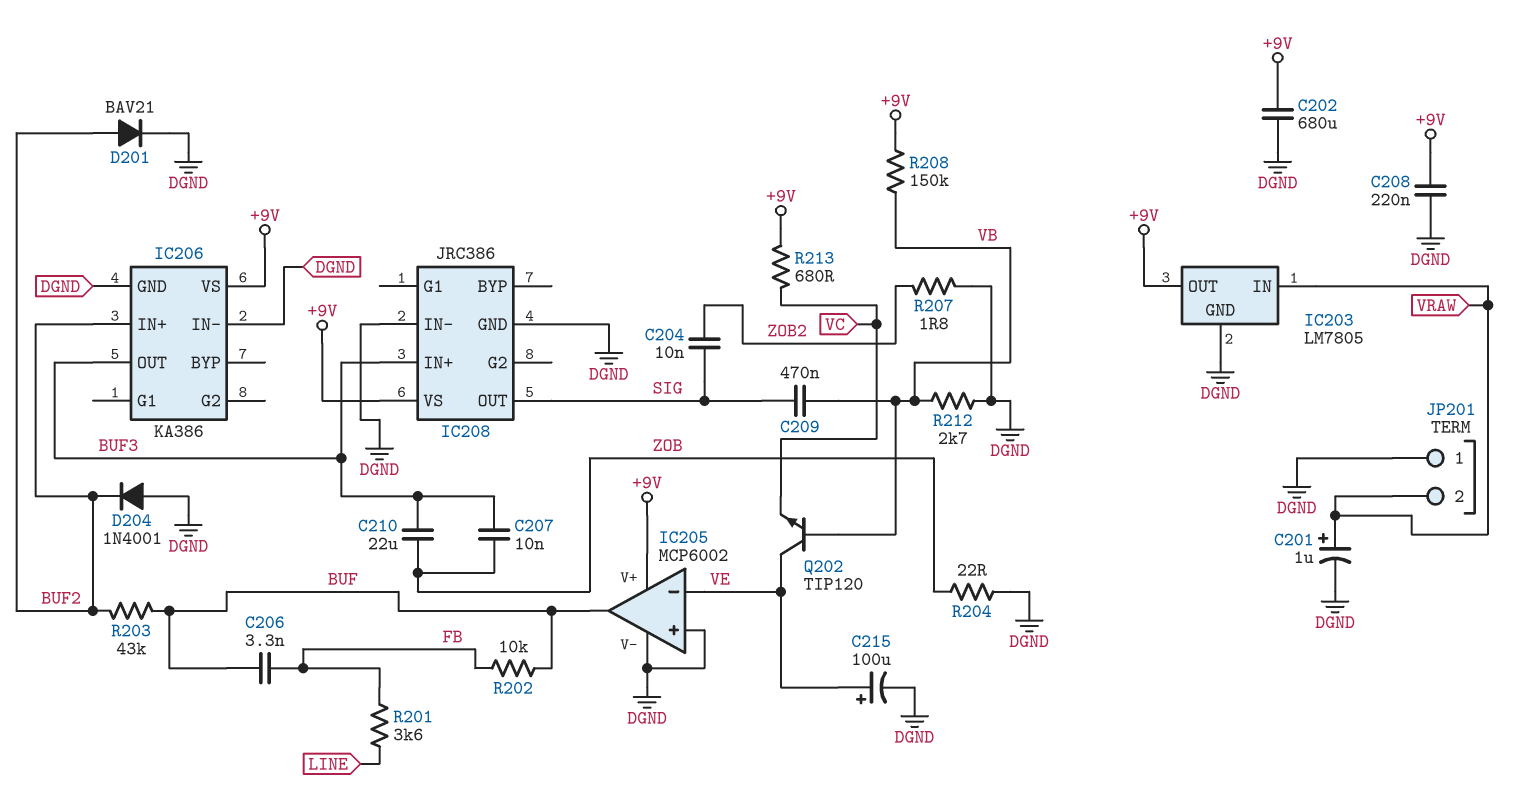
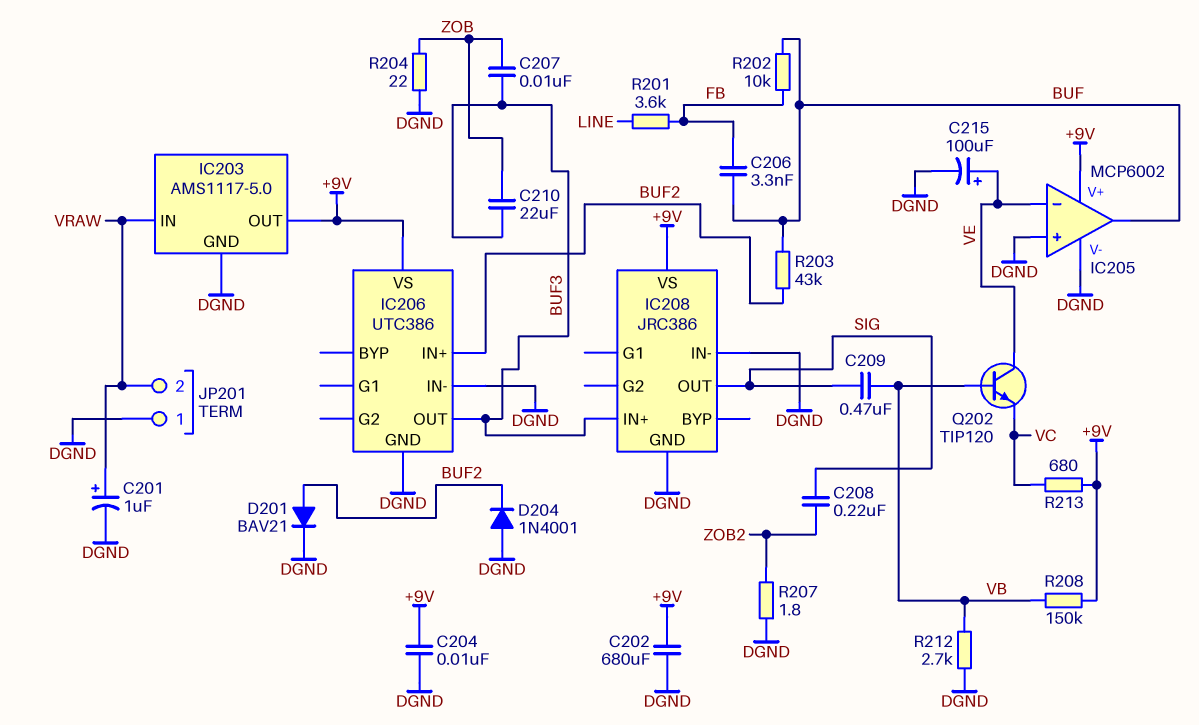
C204: 10nF (SIG, ZOB2) -> 10nF (+9V, DGND)
C208: 220nF (+9V, DGND) -> 220nF (SIG, ZOB2)
IC203: LM7805 -> AMS1117-5.0
IC206: KA386 -> UTC386

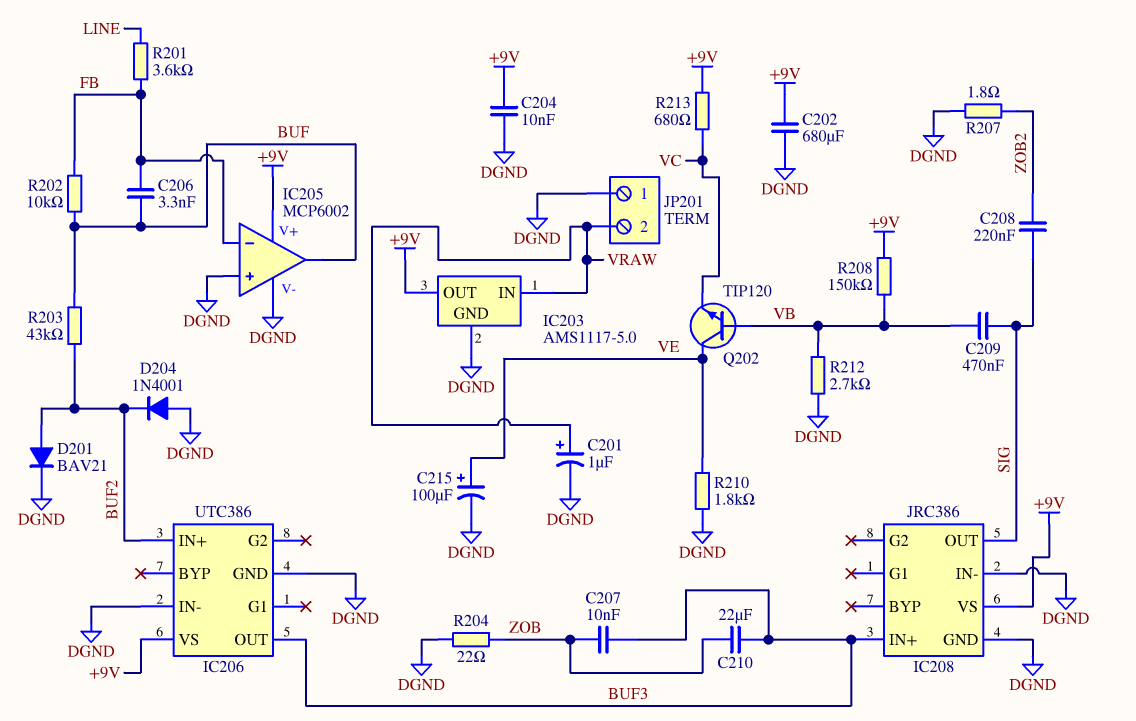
IC205 pin in-: VE -> FB
R210: none -> 1.8k (DGND, VE)

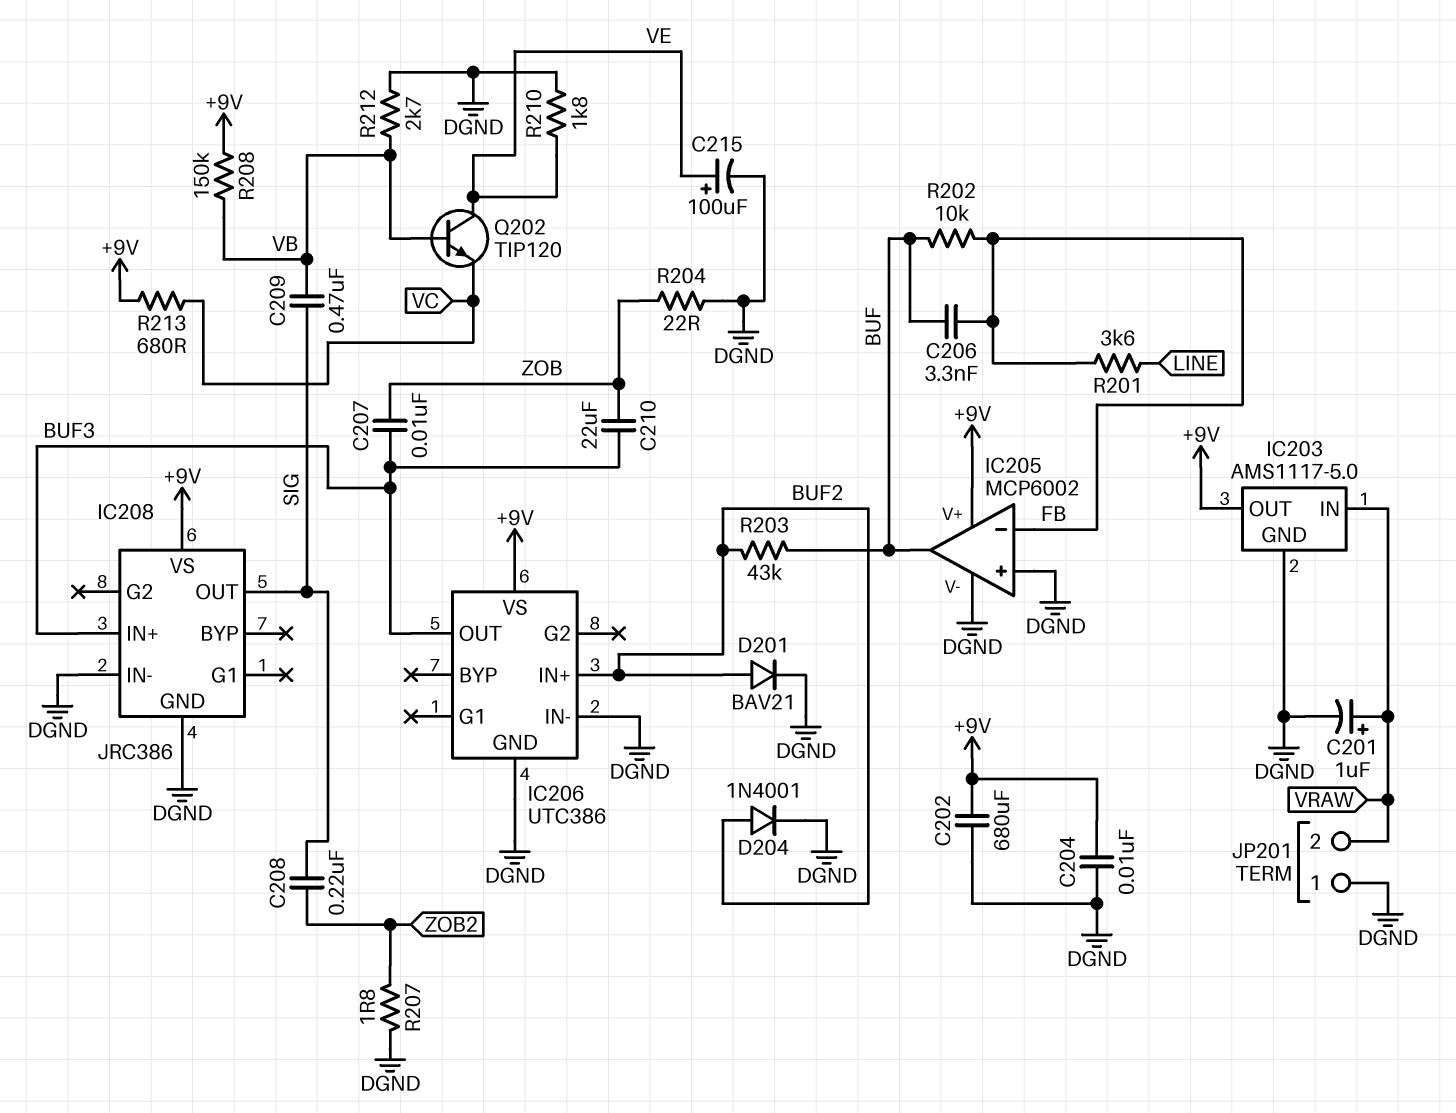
D204: diode 1N4001 (A DGND, K BUF2) -> diode 1N4001 (A BUF2, K DGND)

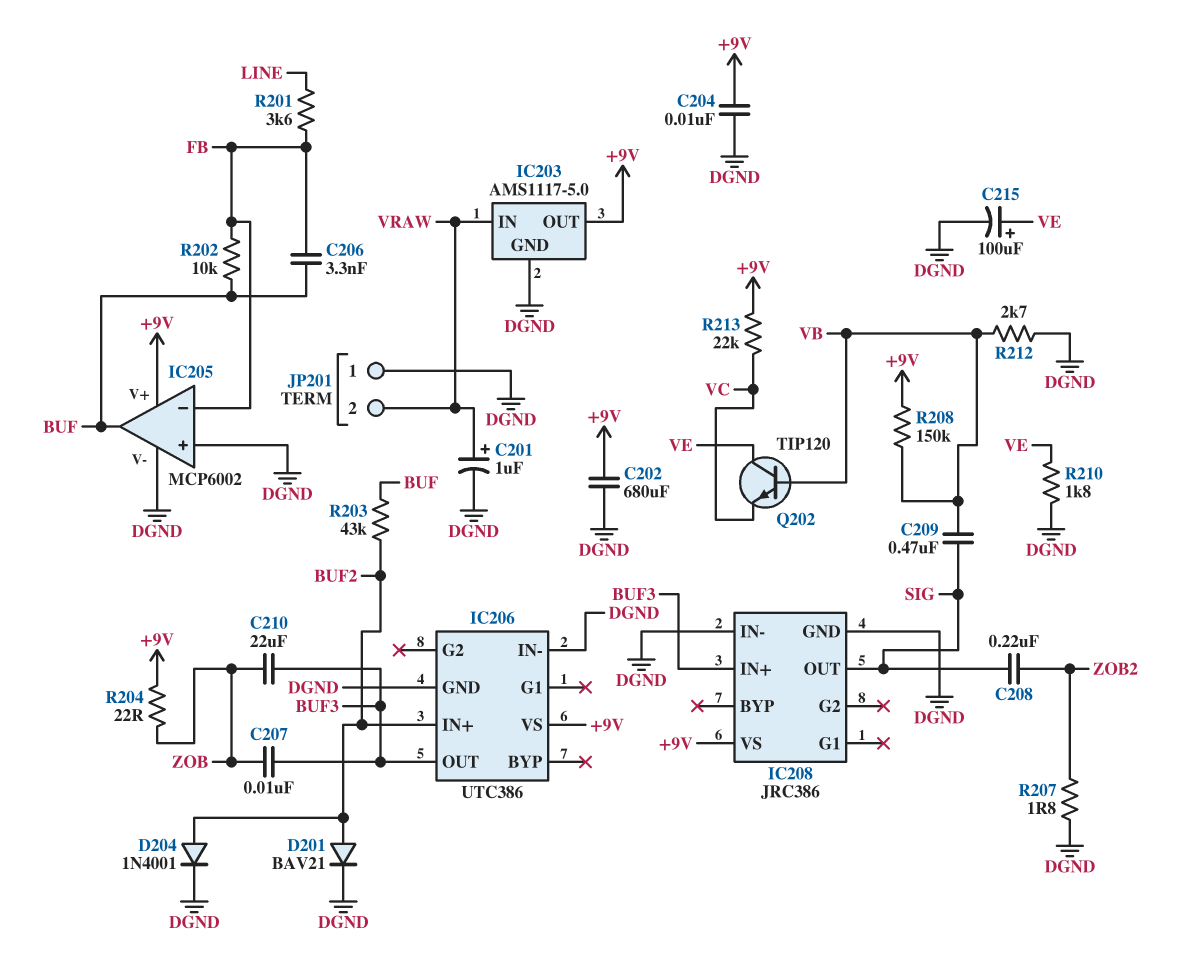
R204: 22 (DGND, ZOB) -> 22 (+9V, ZOB)
R213: 680 (+9V, VC) -> 22k (+9V, VC)

